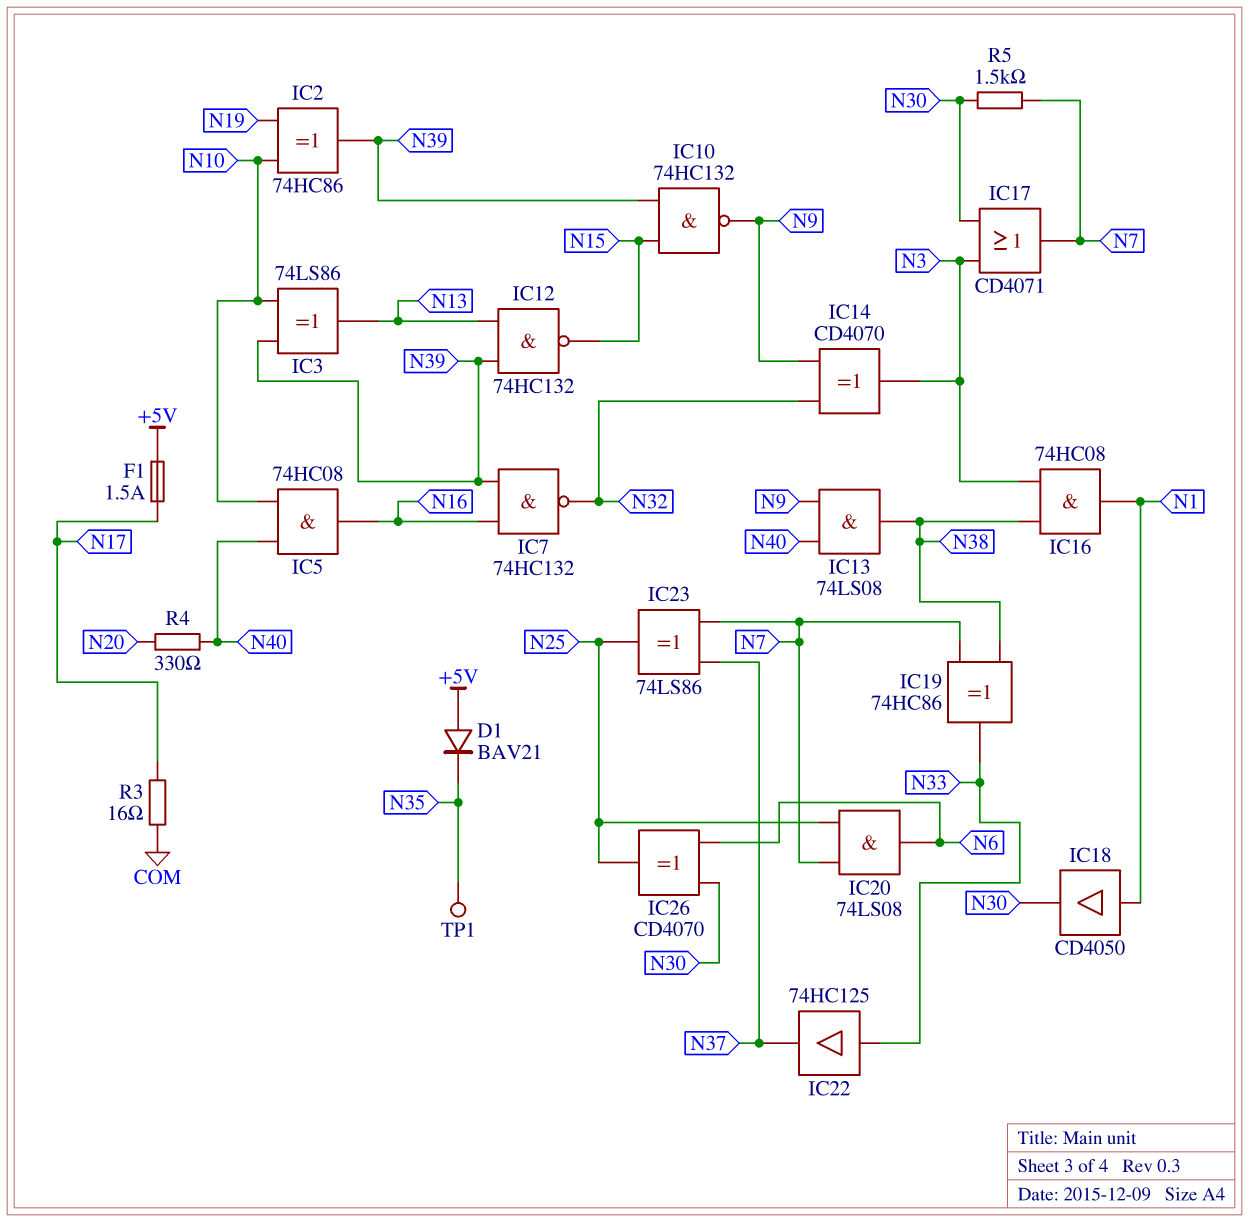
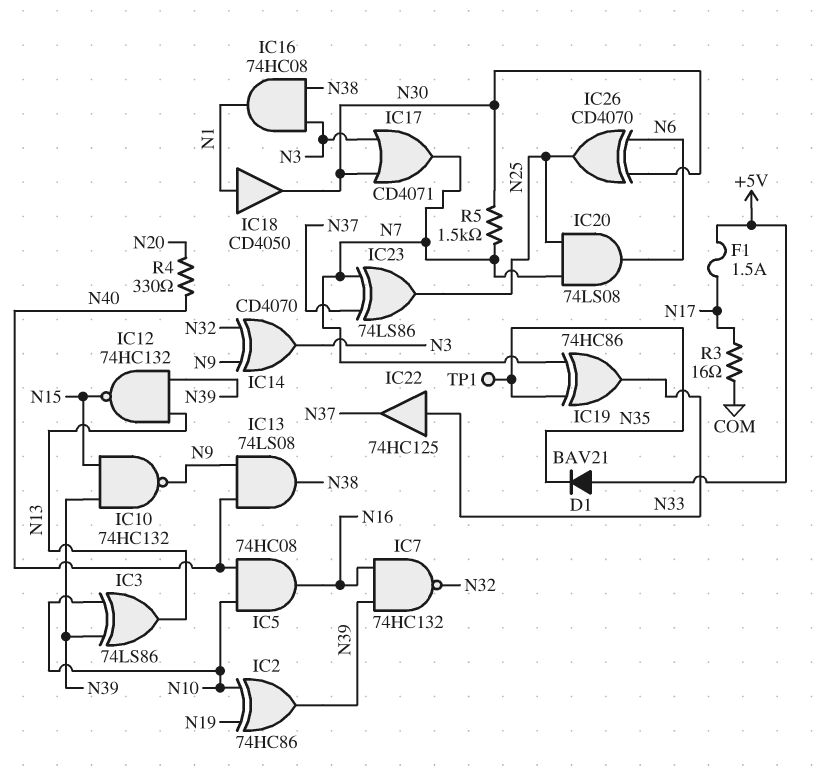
IC19: XOR 74HC86 (in N7, in N38, out N33) -> XOR 74HC86 (in N7, in N35, out N33)

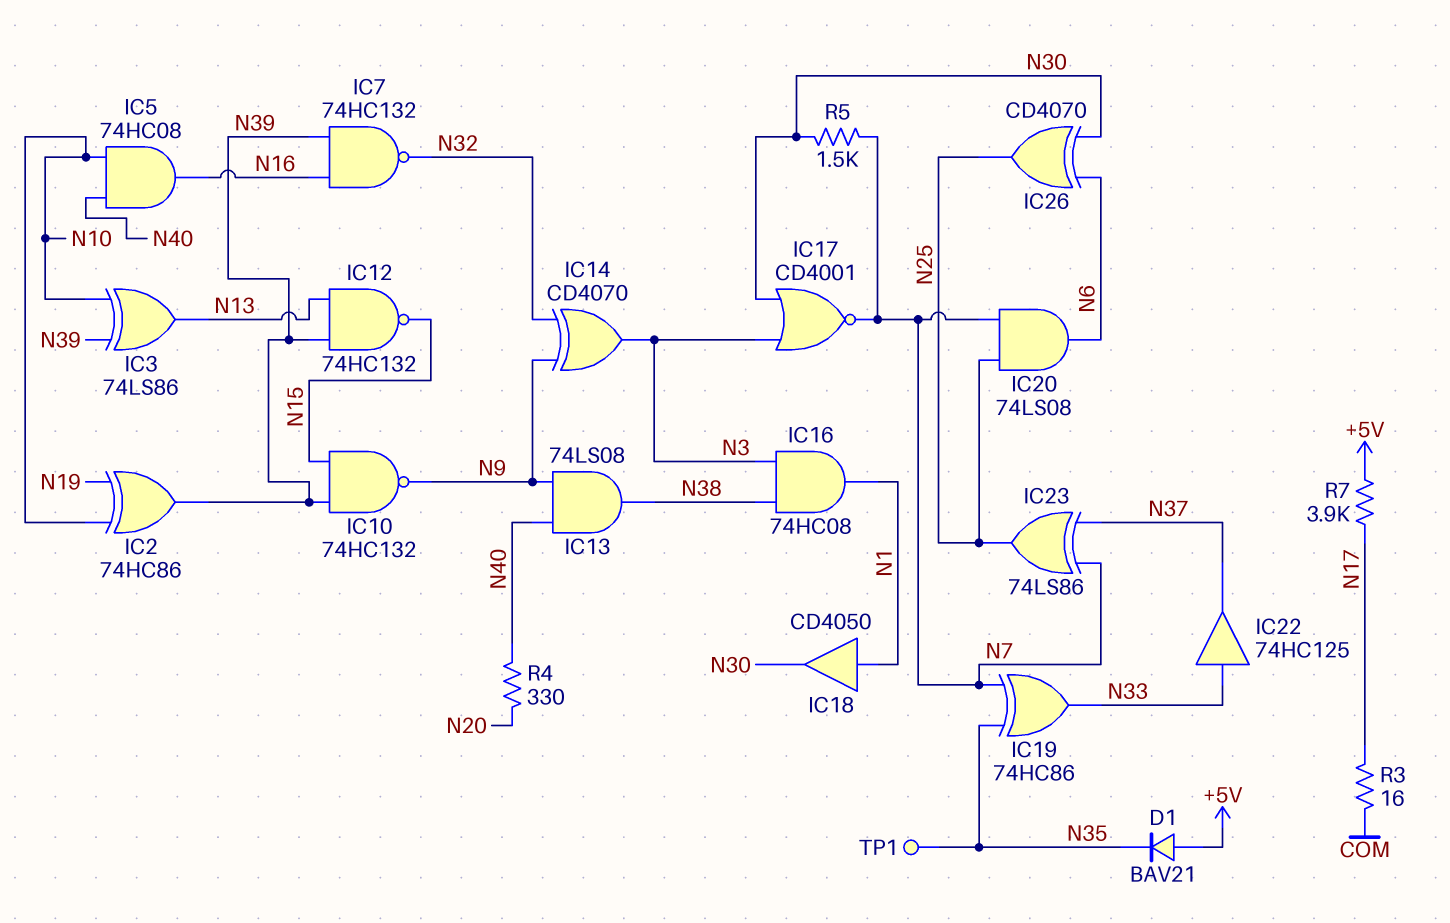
F1: 1.5A (+5V, N17) -> none
IC17: OR CD4071 (in N3, in N30, out N7) -> NOR CD4001 (in N3, in N30, out N7)
R7: none -> 3.9k (+5V, N17)

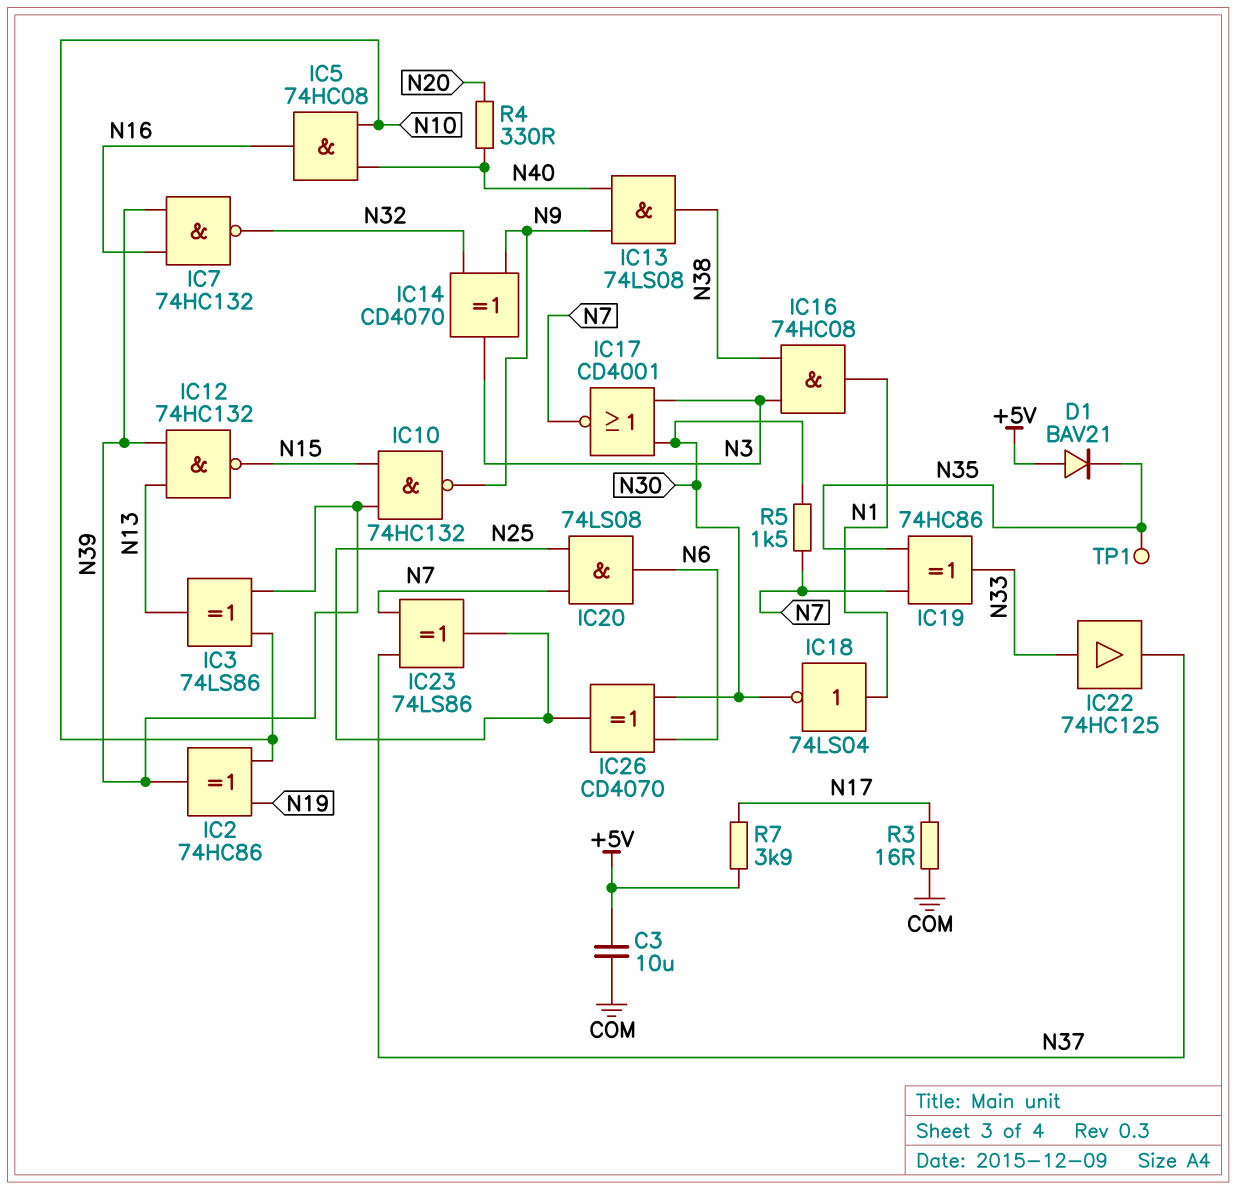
C3: none -> 10uF (+5V, COM)
IC18: buffer CD4050 (in N1, out N30) -> NOT 74LS04 (in N1, out N30)

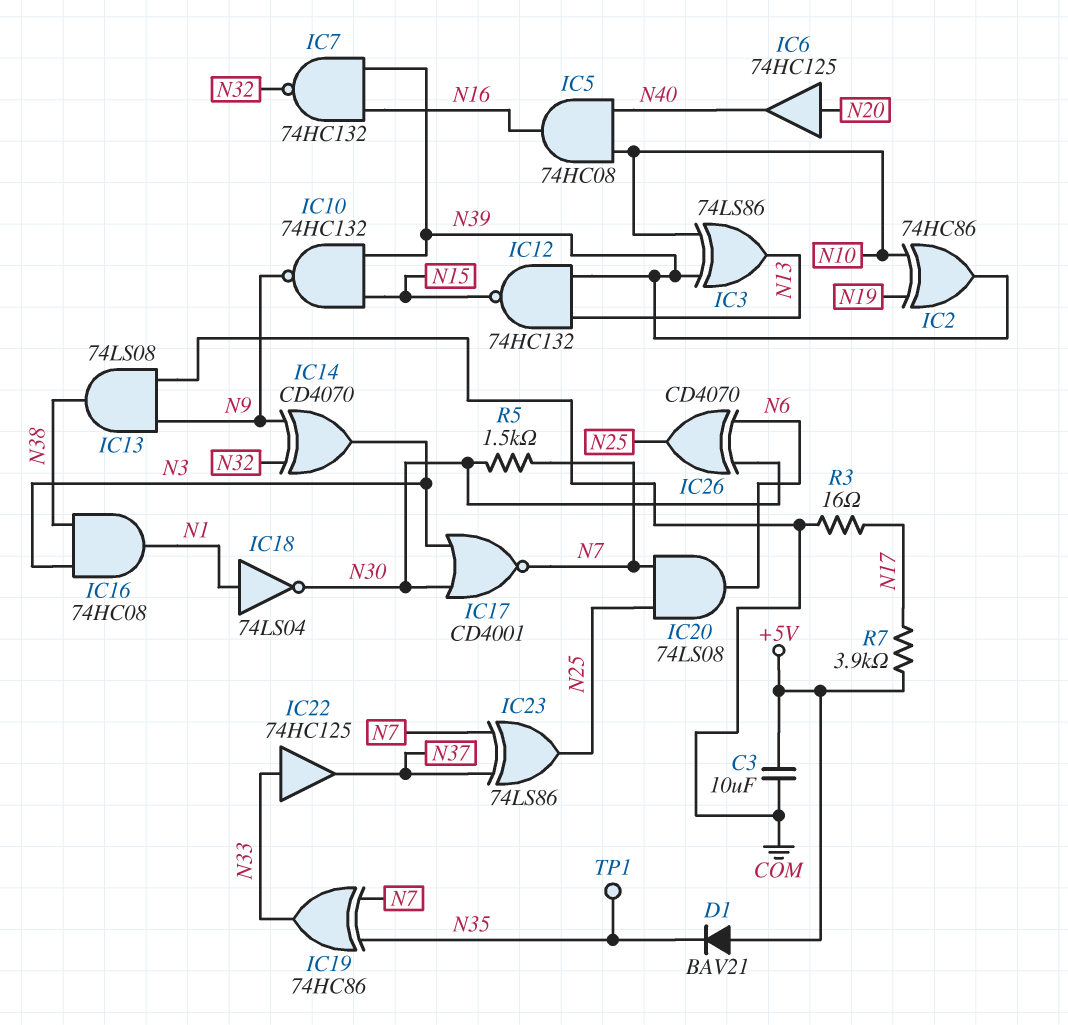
IC6: none -> buffer 74HC125 (in N20, out N40)
IC13: AND 74LS08 (in N9, in N40, out N38) -> AND 74LS08 (in COM, in N9, out N38)
R4: 330 (N20, N40) -> none

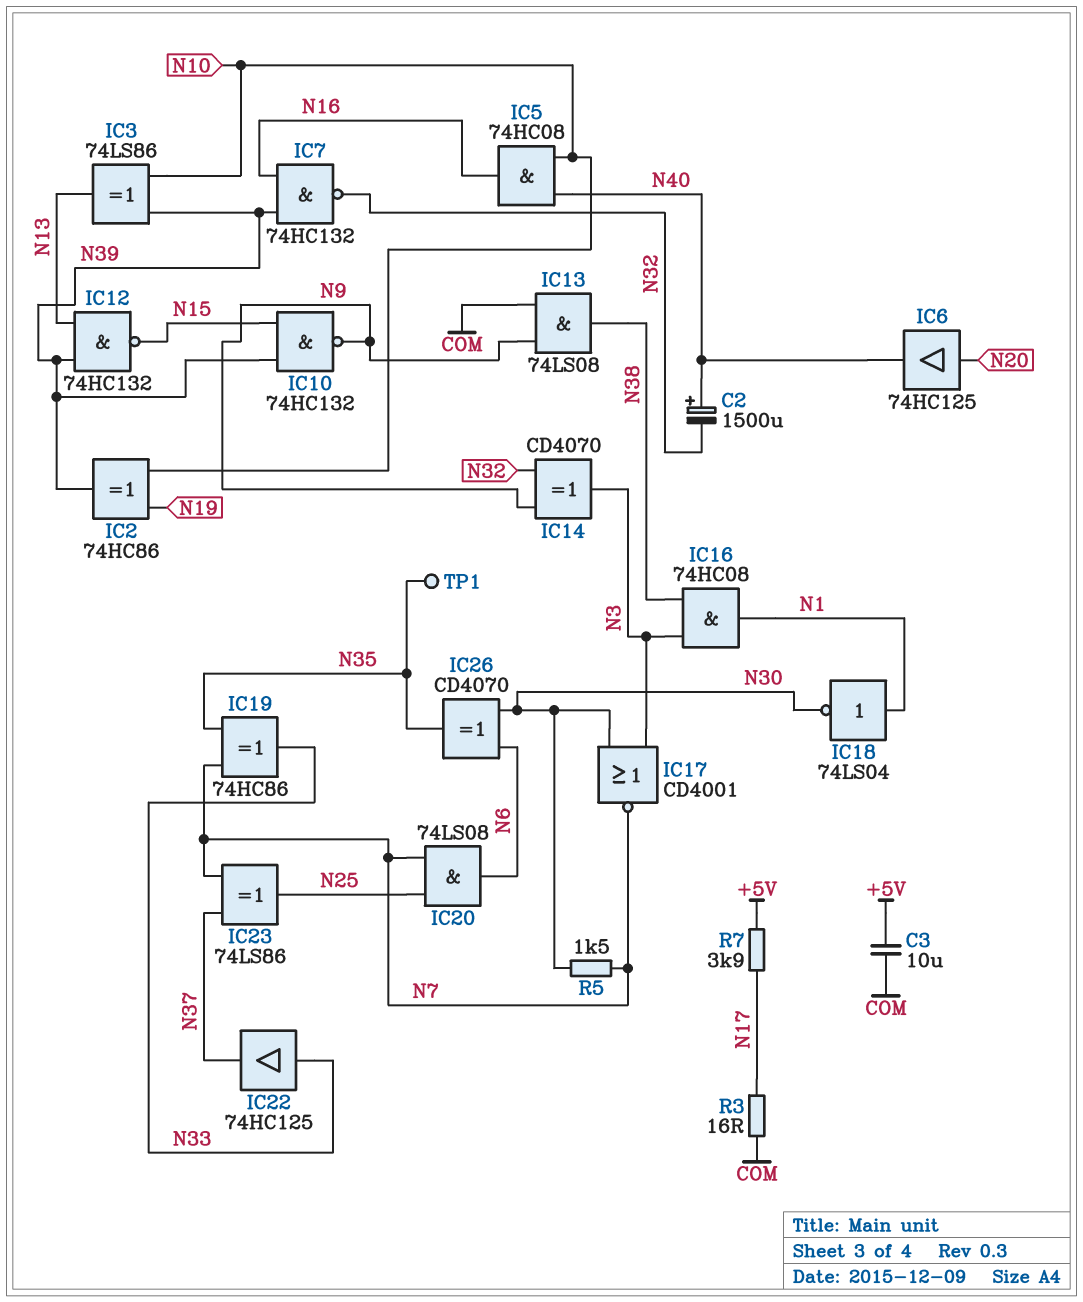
C2: none -> 1500uF (plus N40, minus N32)
D1: diode BAV21 (A +5V, K N35) -> none
IC26: XOR CD4070 (in N6, in N30, out N25) -> XOR CD4070 (in N6, in N30, out N35)

